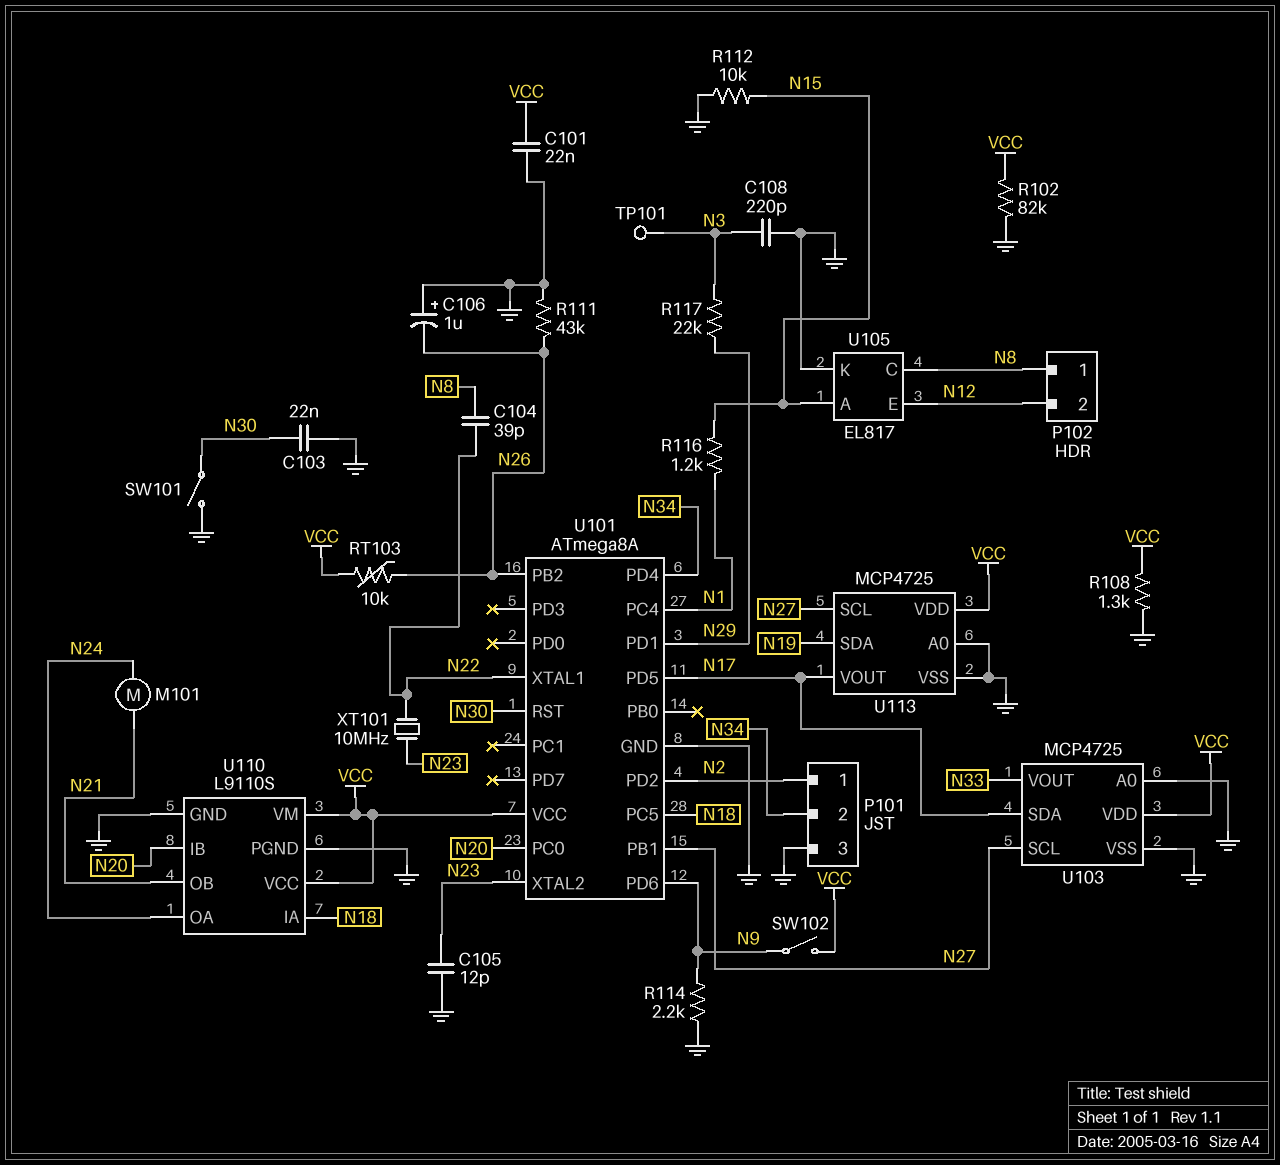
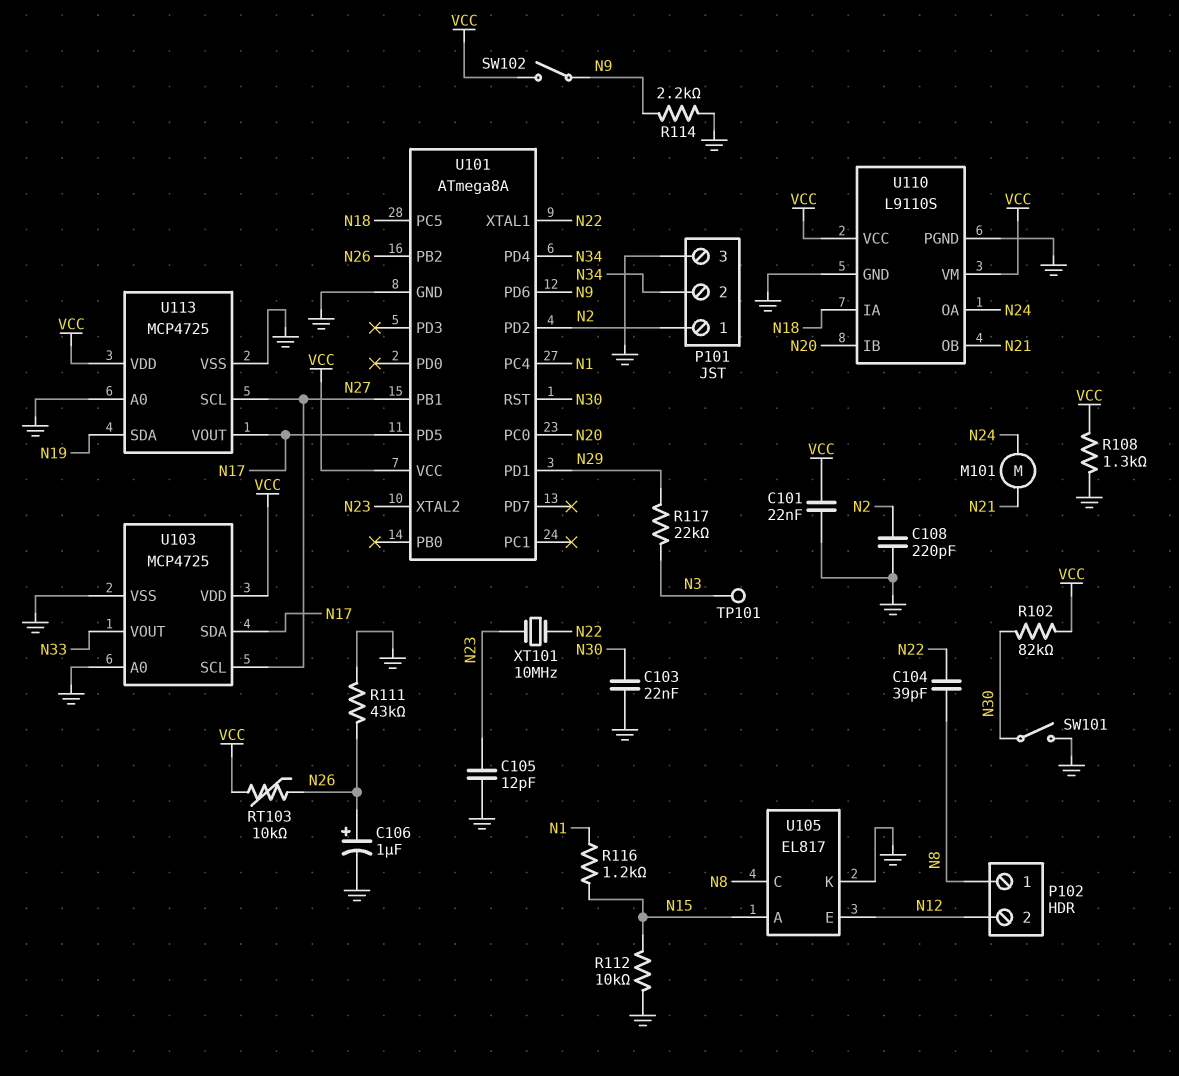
C106: 1uF (plus GND, minus N26) -> 1uF (plus N26, minus GND)
C108: 220pF (GND, N3) -> 220pF (GND, N2)
R102: 82k (GND, VCC) -> 82k (N30, VCC)

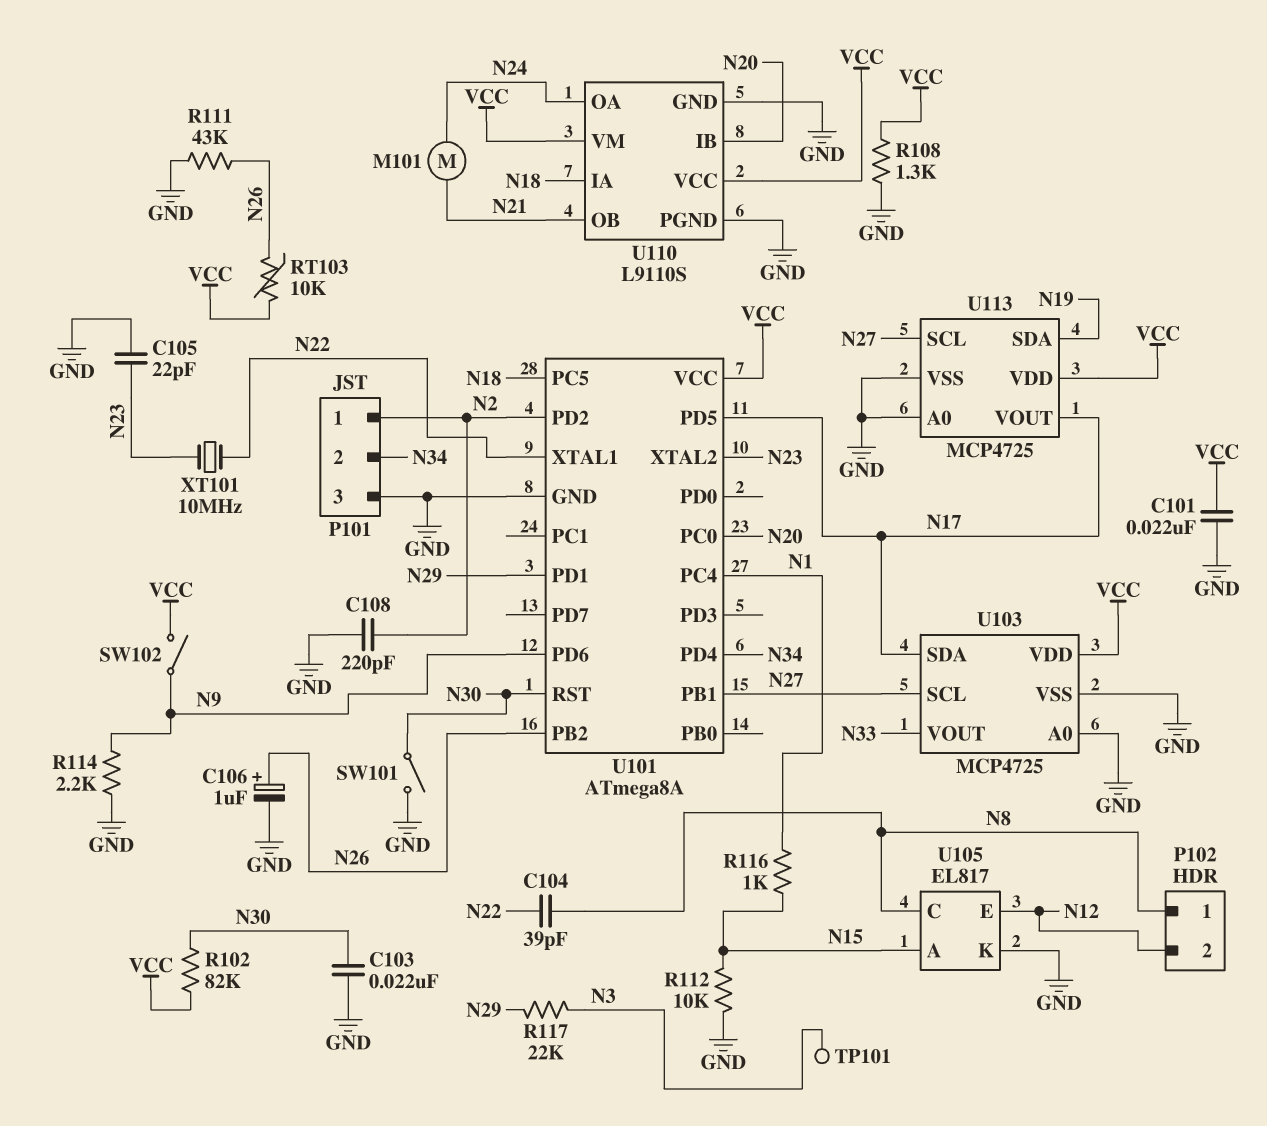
C105: 12pF (GND, N23) -> 22pF (GND, N23)
R116: 1.2k (N1, N15) -> 1k (N1, N15)

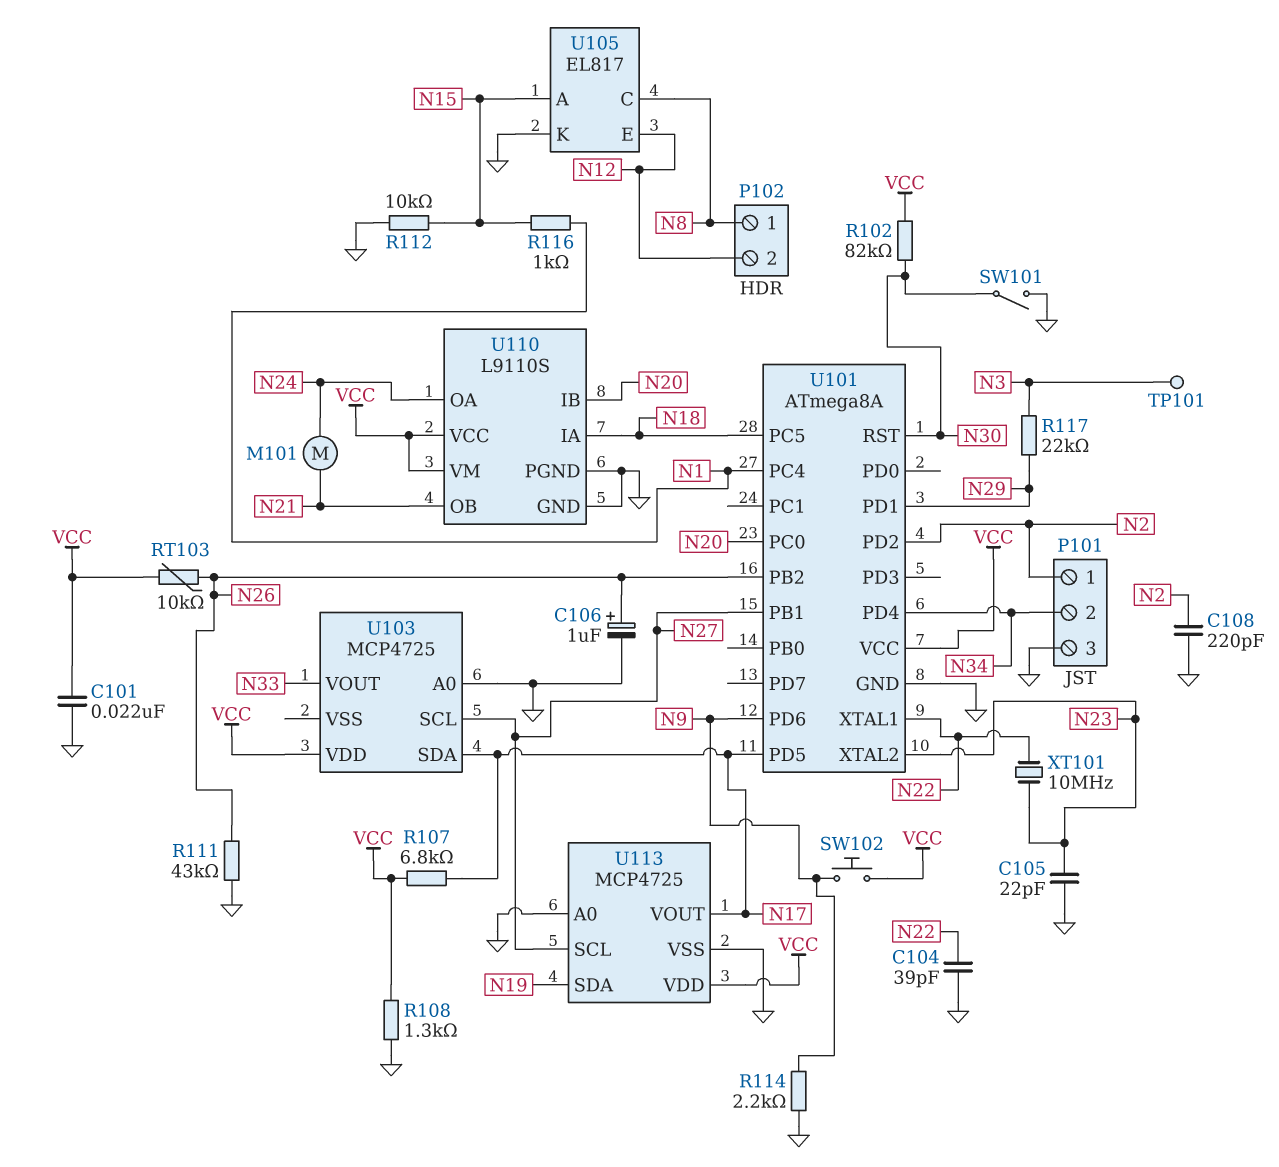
C103: 22nF (GND, N30) -> none
C104: 39pF (N8, N22) -> 39pF (GND, N22)
R107: none -> 6.8k (N17, VCC)
SW102: switch (N9, VCC) -> button (N9, VCC)
U103 pin VSS: GND -> none

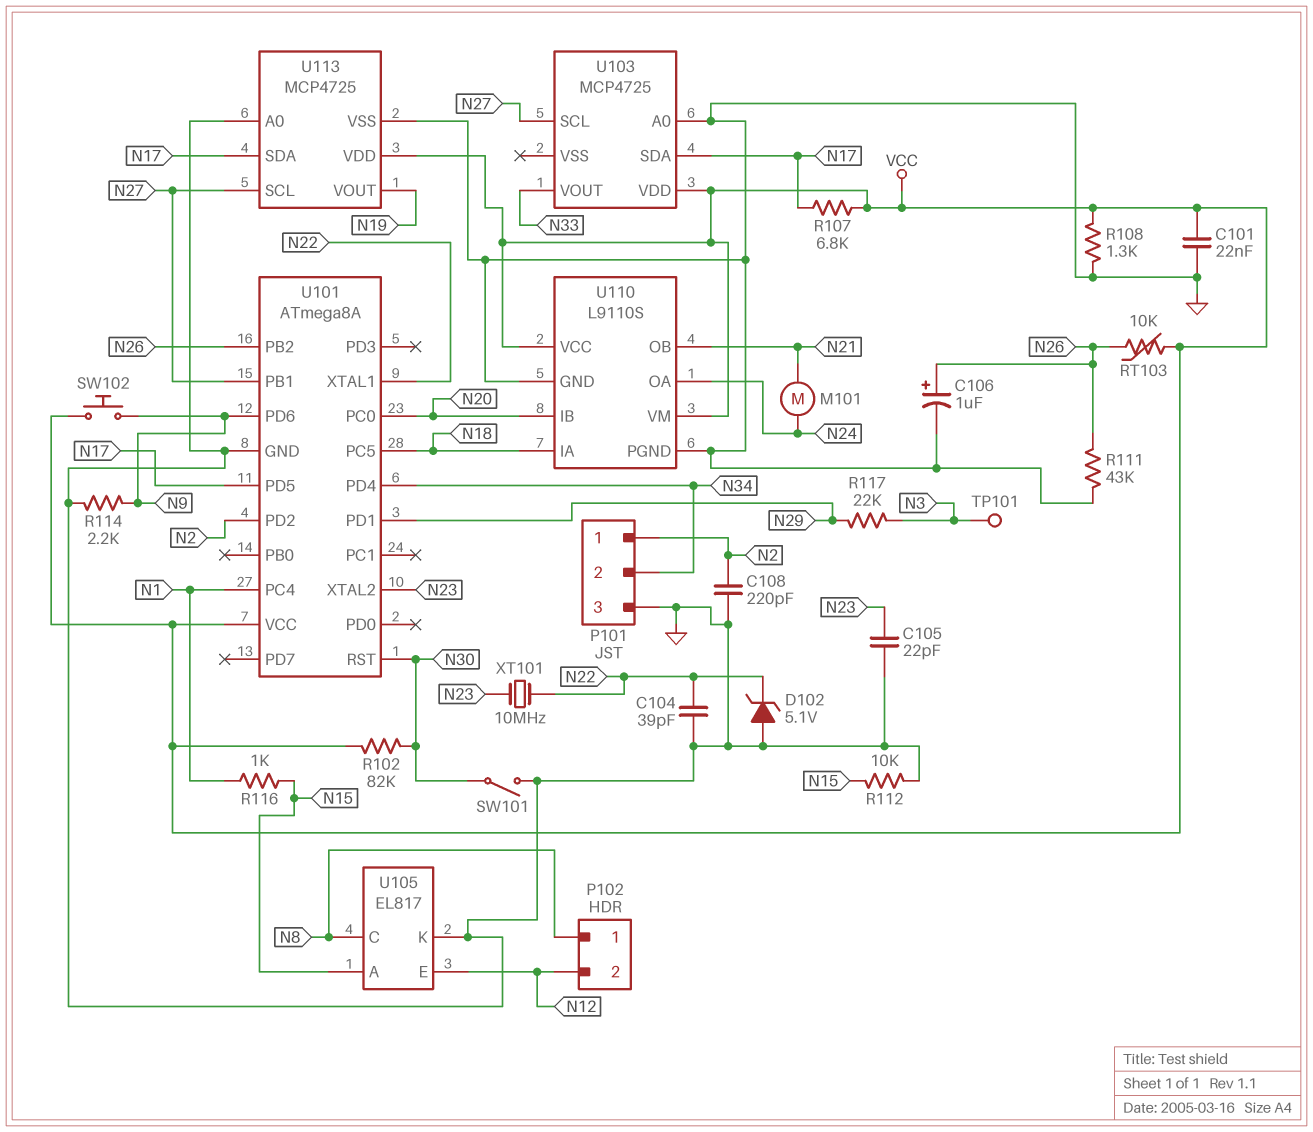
D102: none -> zener 5.1V (A GND, K N22)
U113 pin SDA: N19 -> N17
U113 pin VOUT: N17 -> N19

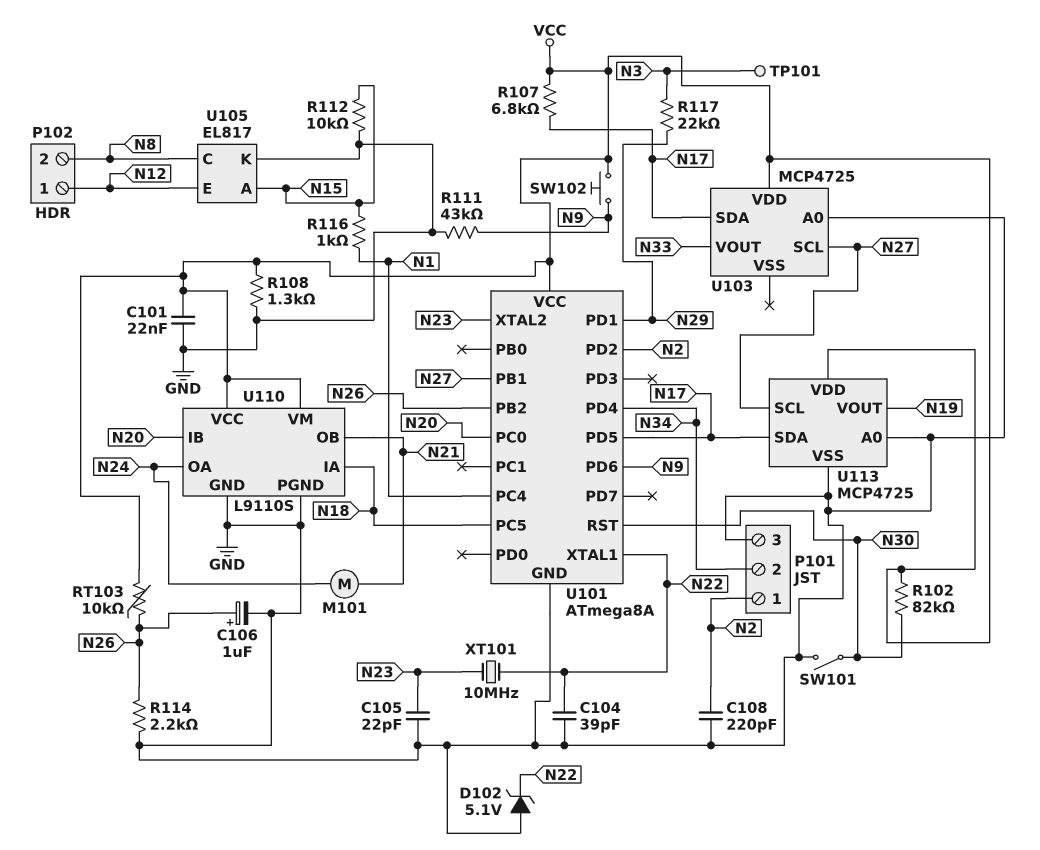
P102 pin 1: N8 -> N12
P102 pin 2: N12 -> N8
R111: 43k (GND, N26) -> 43k (GND, N9)
R114: 2.2k (GND, N9) -> 2.2k (GND, N26)

